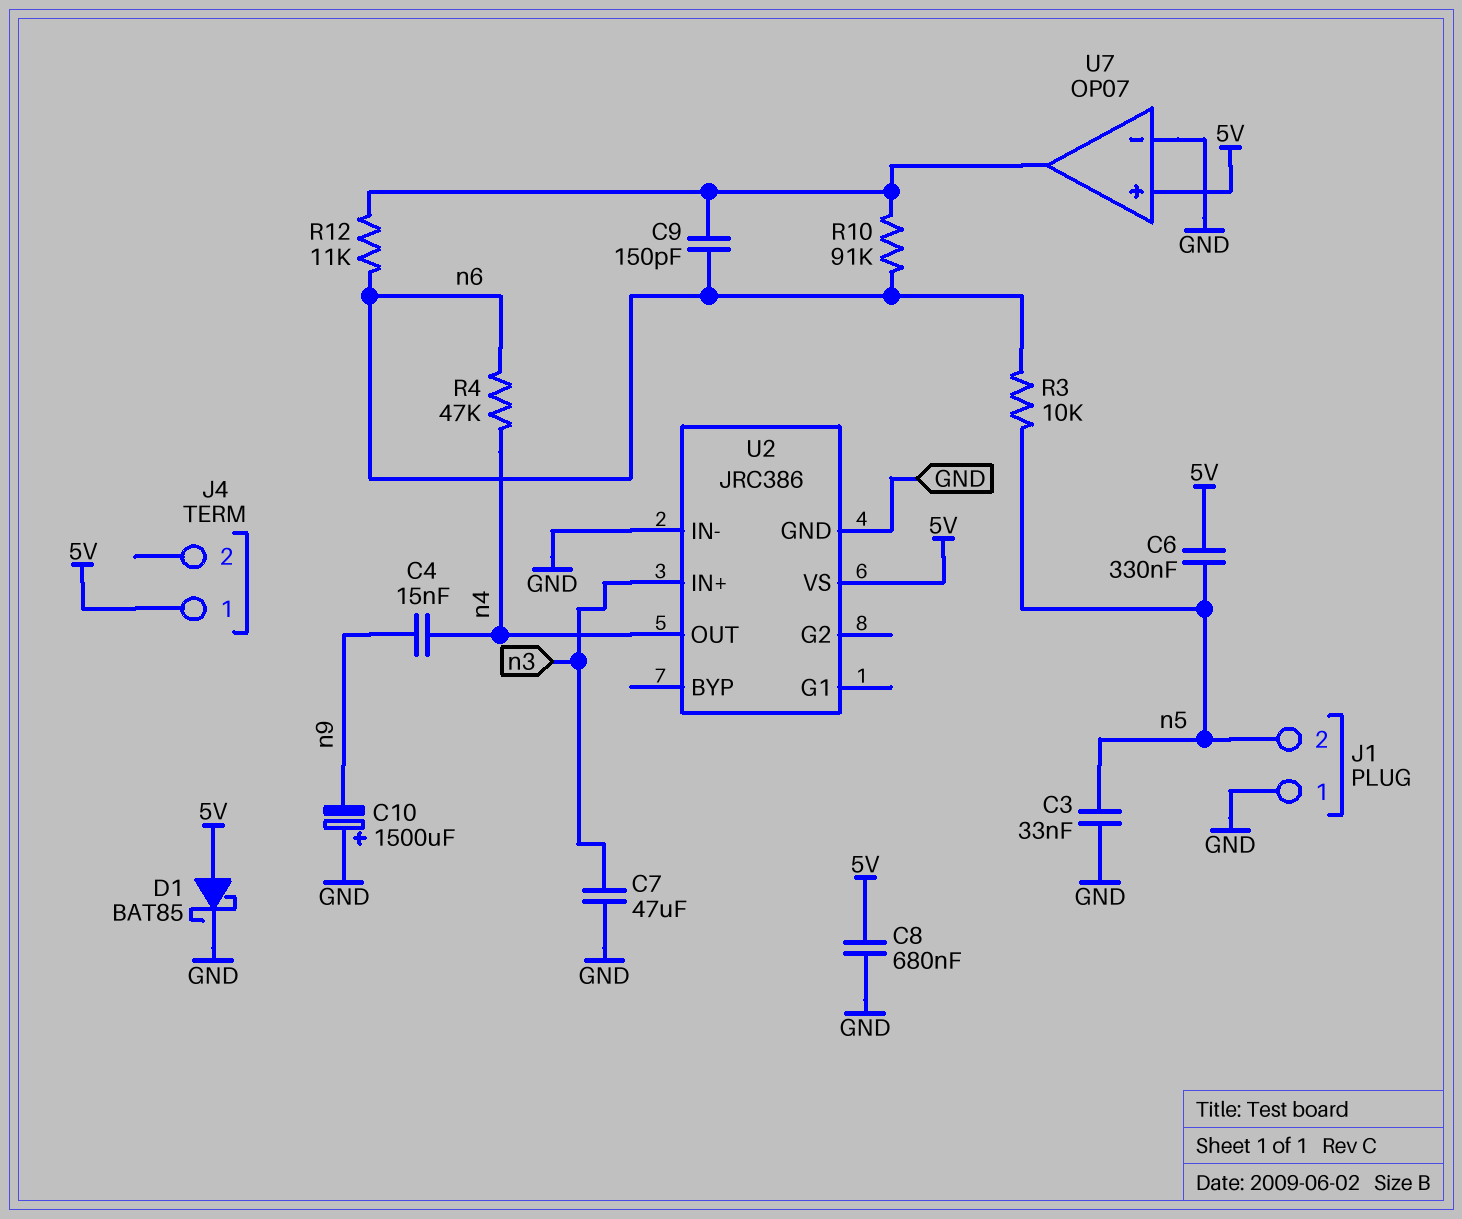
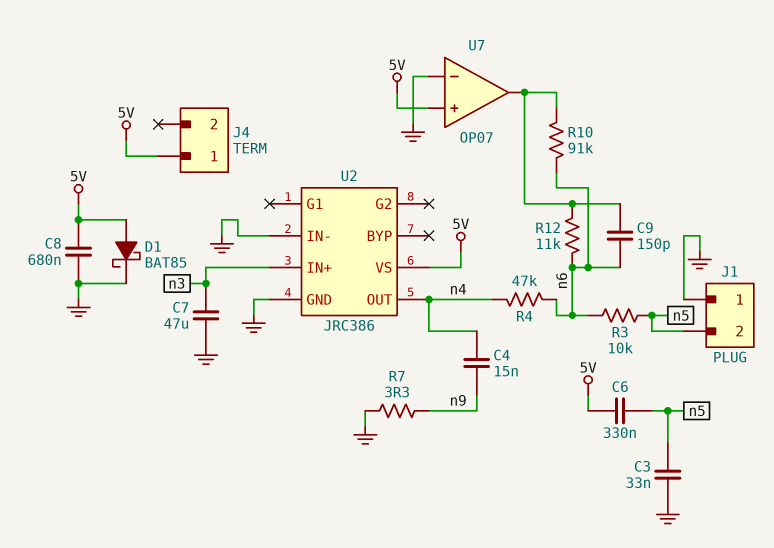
C10: 1500uF (plus GND, minus n9) -> none
R7: none -> 3.3 (GND, n9)

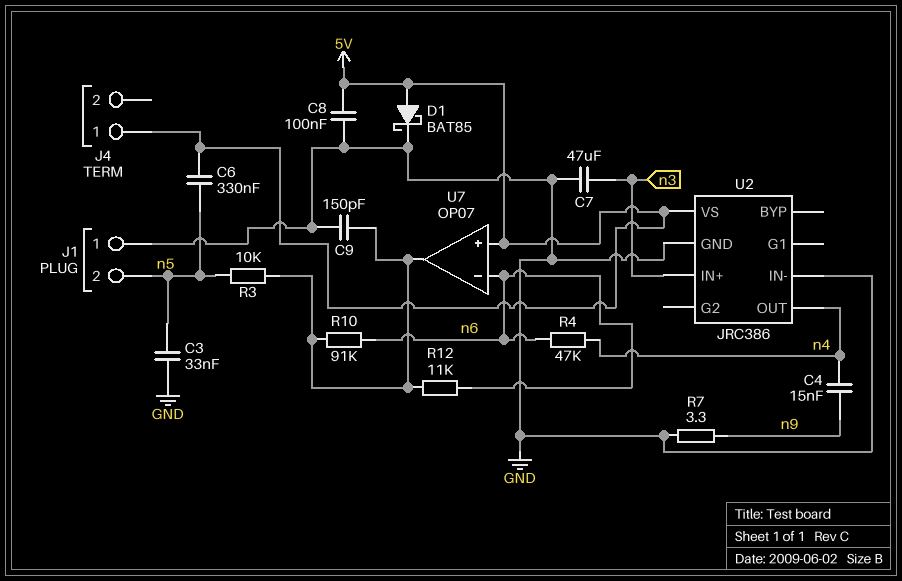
C8: 680nF (5V, GND) -> 100nF (5V, GND)
C9: 150pF (U7/out, n6) -> 150pF (GND, U7/out)
R3: 10k (n5, n6) -> 10k (U7/out, n5)
U7 pin in-: GND -> n6

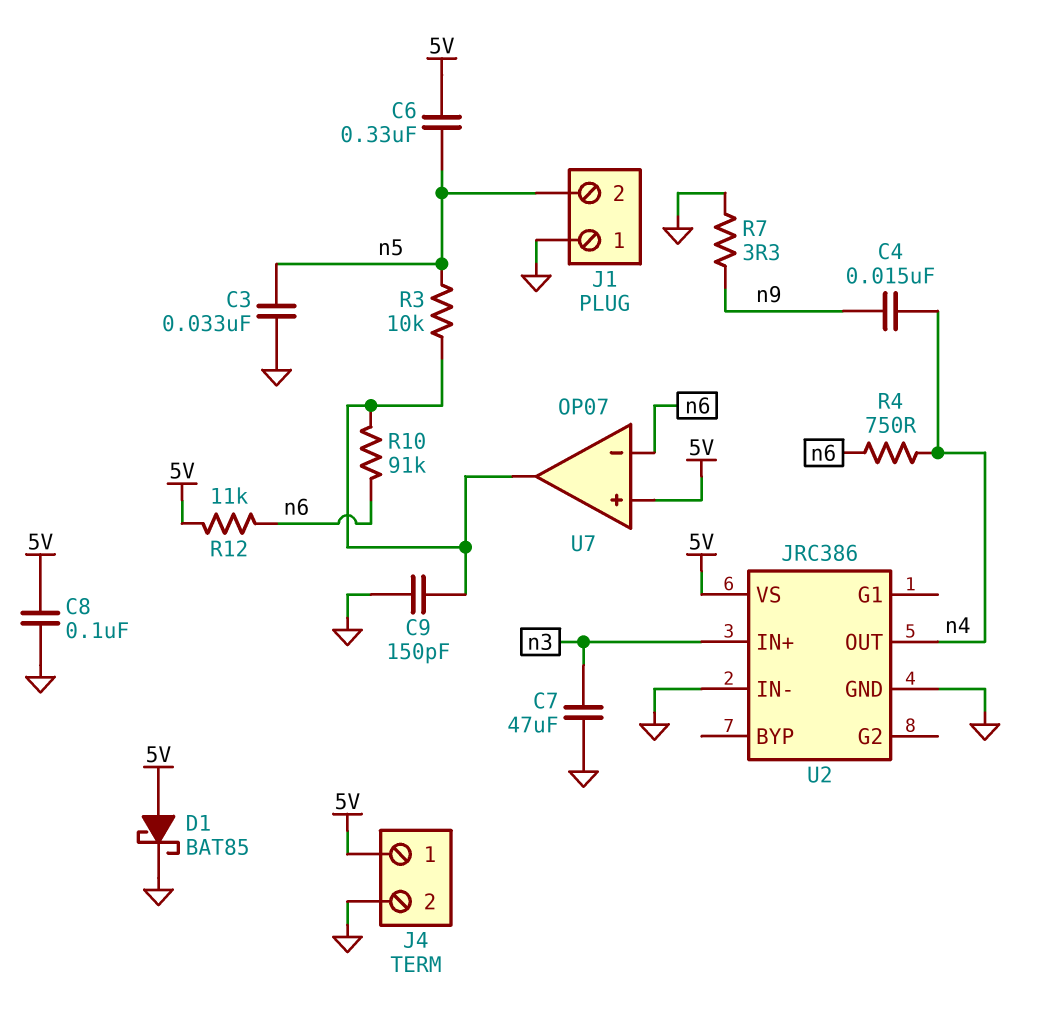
J4 pin 2: none -> GND
R4: 47k (n4, n6) -> 750 (n4, n6)
R12: 11k (U7/out, n6) -> 11k (5V, n6)

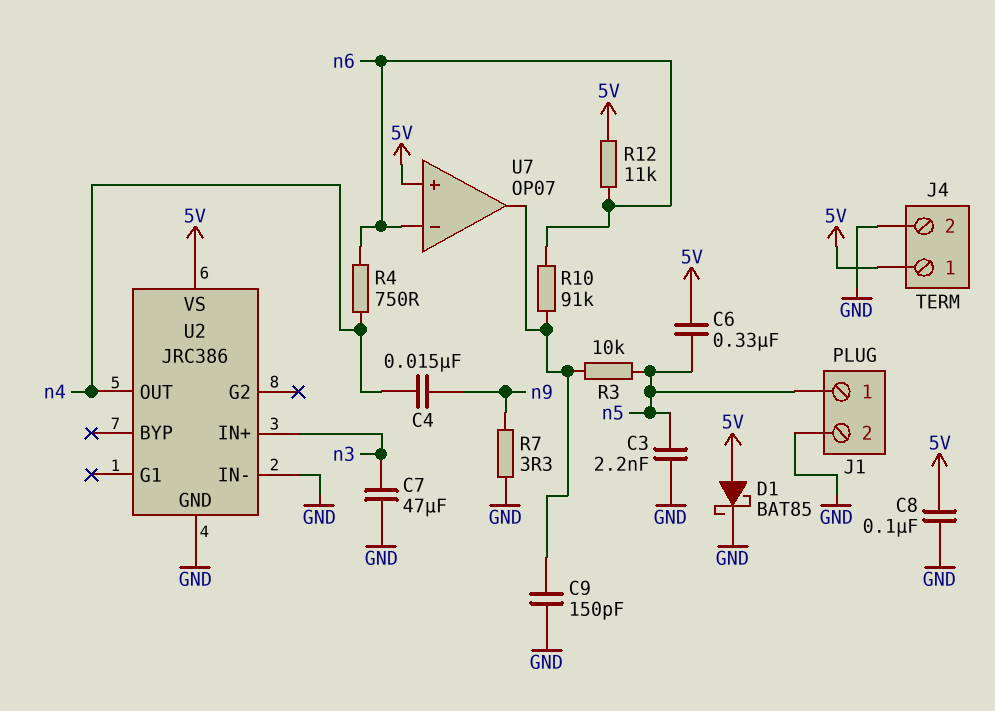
C3: 33nF (GND, n5) -> 2.2nF (GND, n5)
J1 pin 1: GND -> n5
J1 pin 2: n5 -> GND

